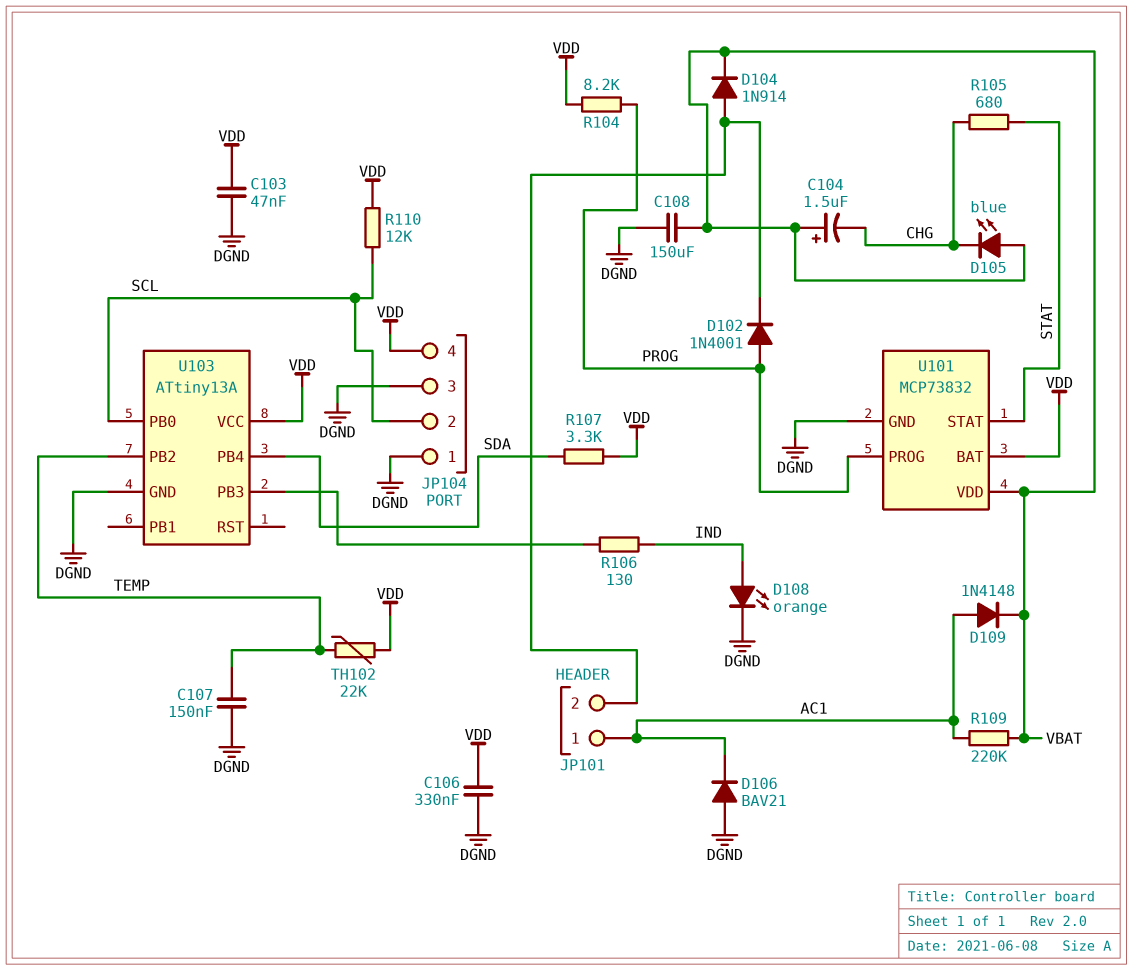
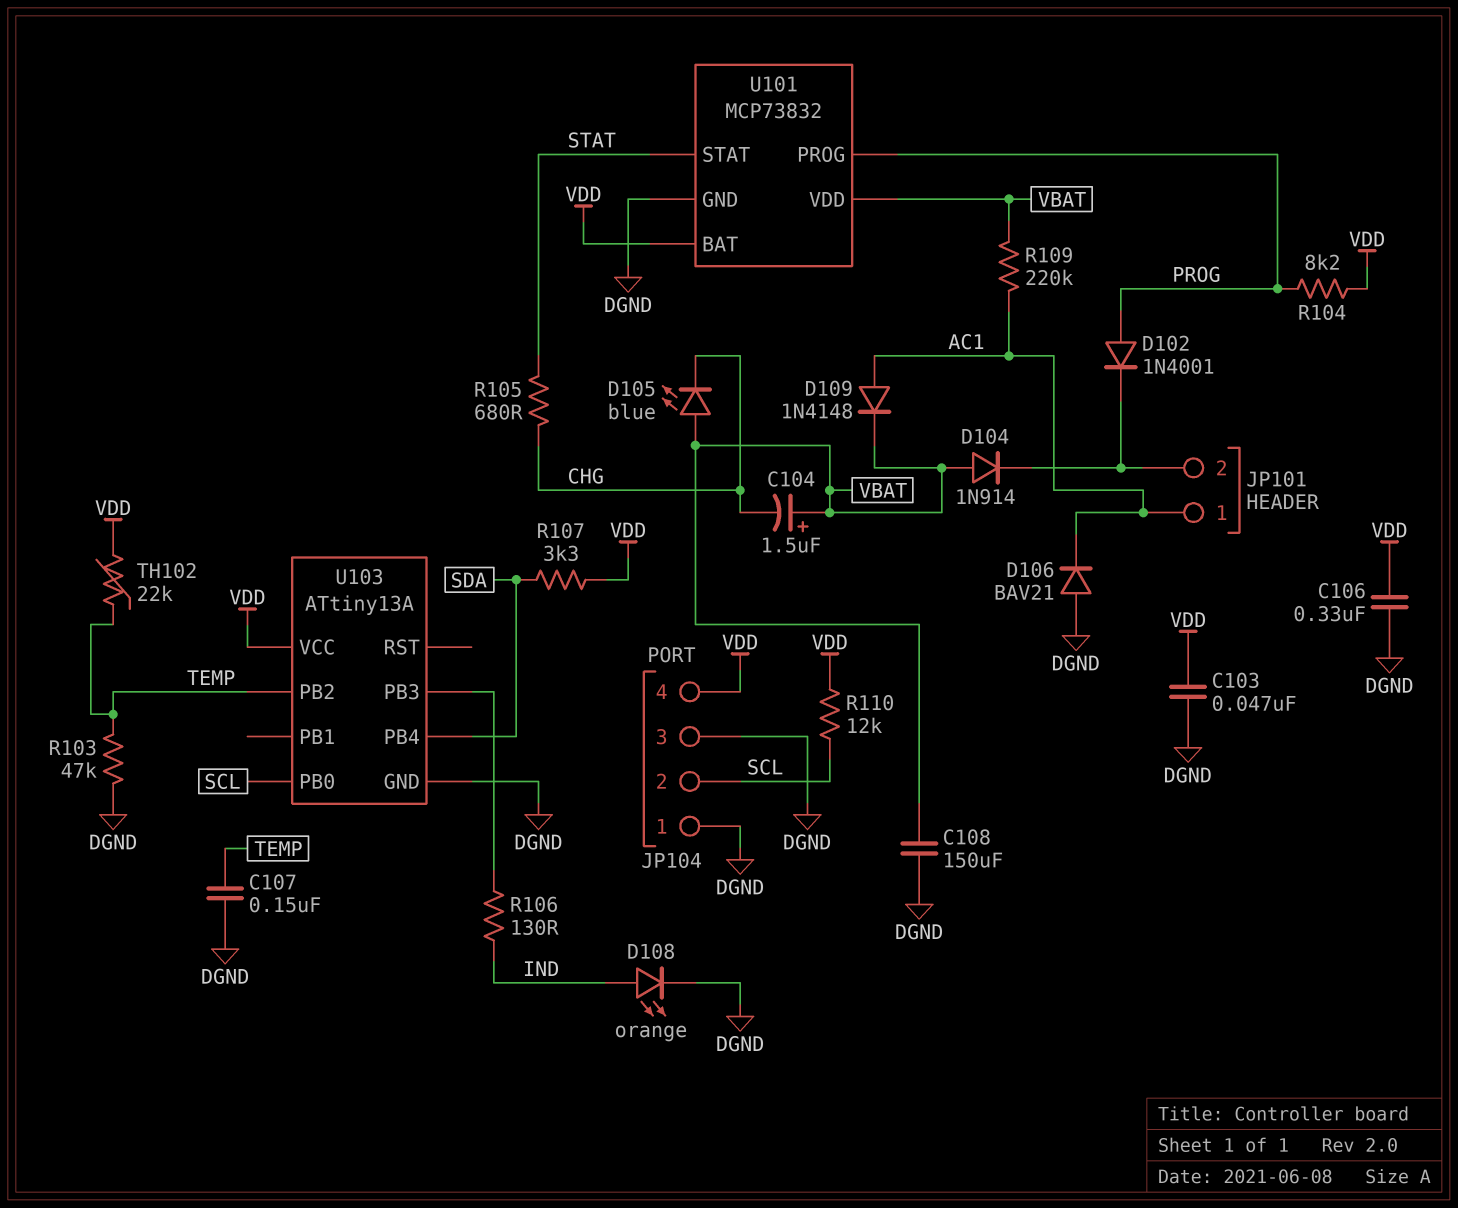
D104: diode 1N914 (A JP101/2, K VBAT) -> diode 1N914 (A VBAT, K JP101/2)
R103: none -> 47k (DGND, TEMP)

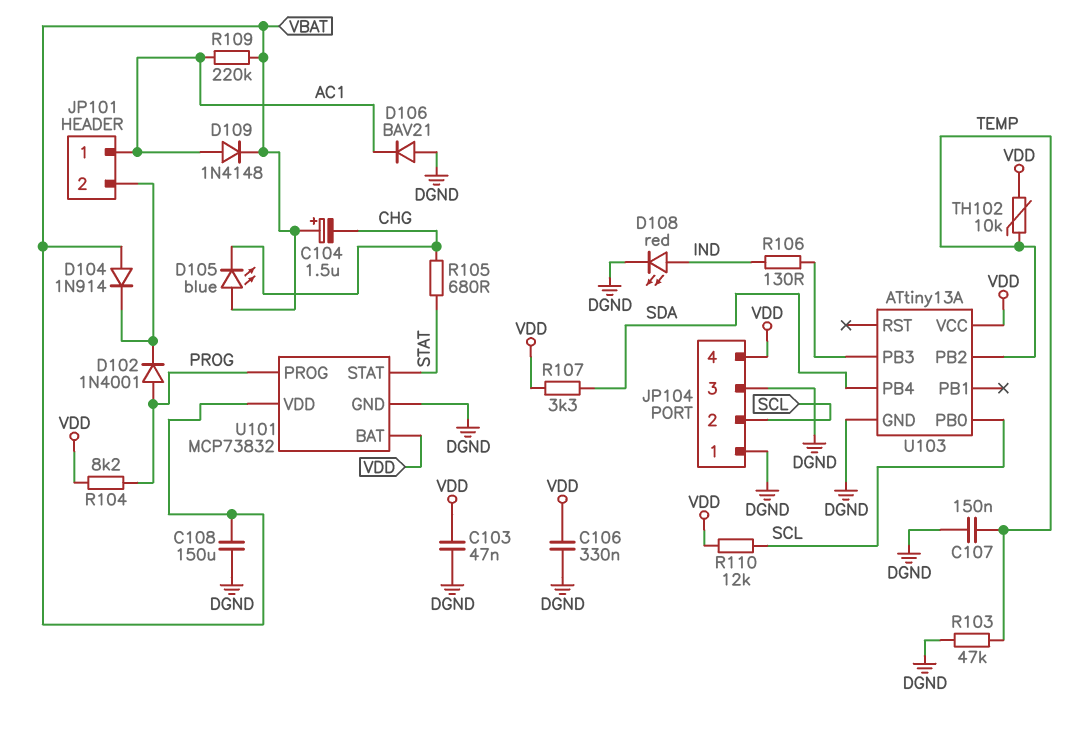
D108: LED orange (A IND, K DGND) -> LED red (A IND, K DGND)
TH102: 22k (TEMP, VDD) -> 10k (TEMP, VDD)

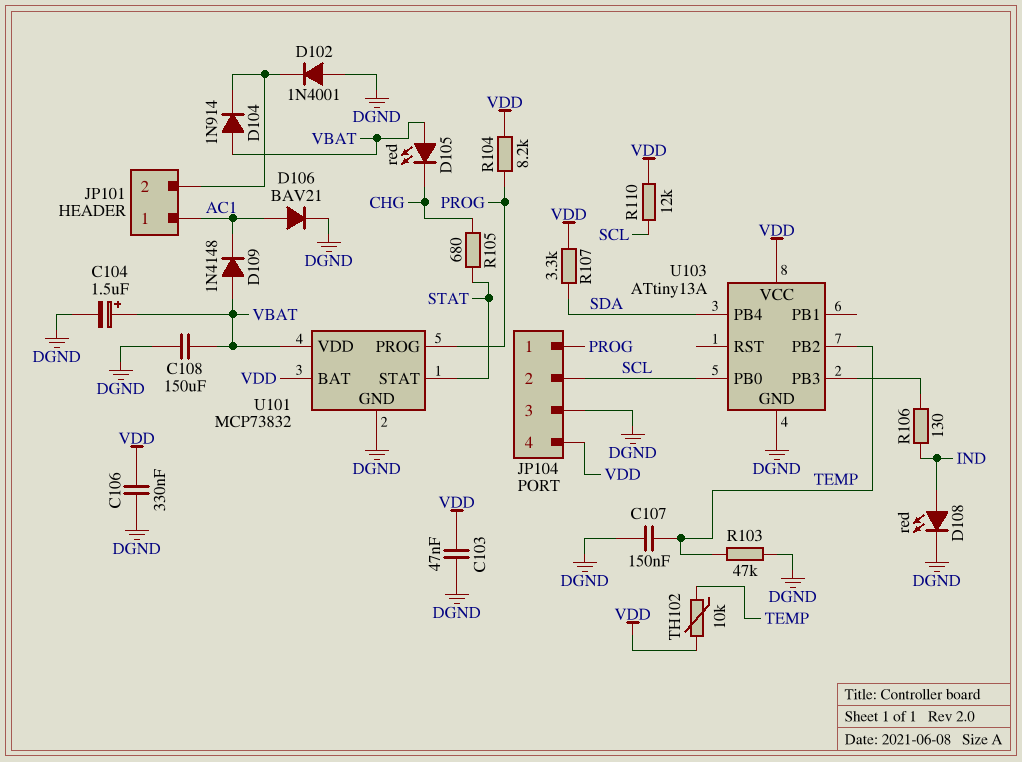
C104: 1.5uF (plus VBAT, minus CHG) -> 1.5uF (plus VBAT, minus DGND)
D102: diode 1N4001 (A PROG, K JP101/2) -> diode 1N4001 (A DGND, K JP101/2)
D105: LED blue (A VBAT, K CHG) -> LED red (A VBAT, K CHG)
D106: diode BAV21 (A DGND, K AC1) -> diode BAV21 (A AC1, K DGND)
D109: diode 1N4148 (A AC1, K VBAT) -> diode 1N4148 (A VBAT, K AC1)
JP104 pin 1: DGND -> PROG
R109: 220k (AC1, VBAT) -> none

